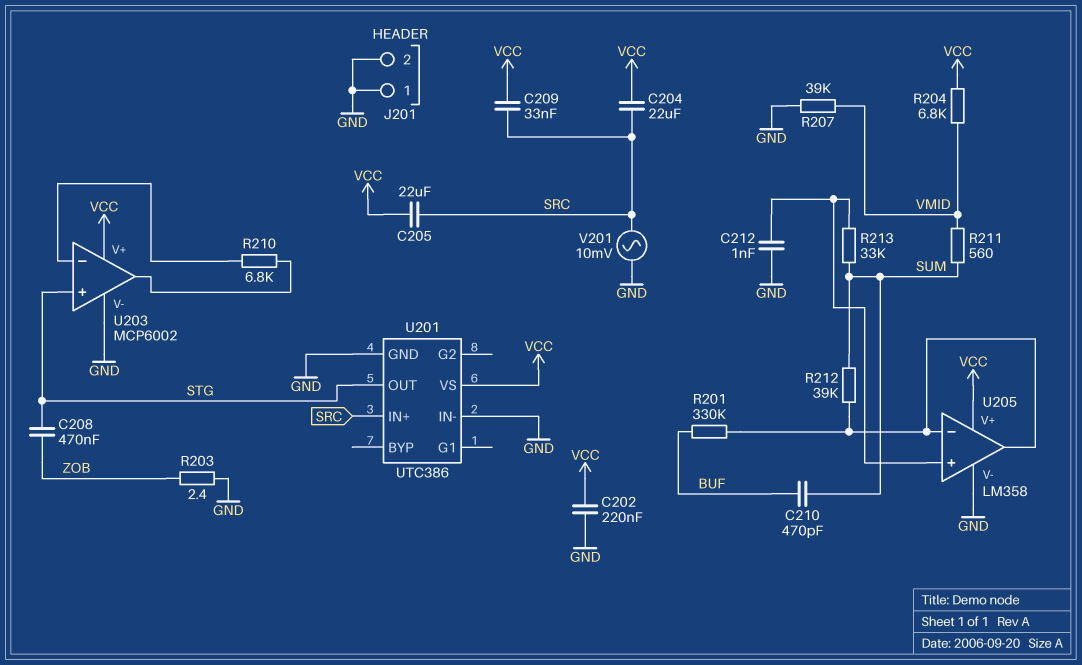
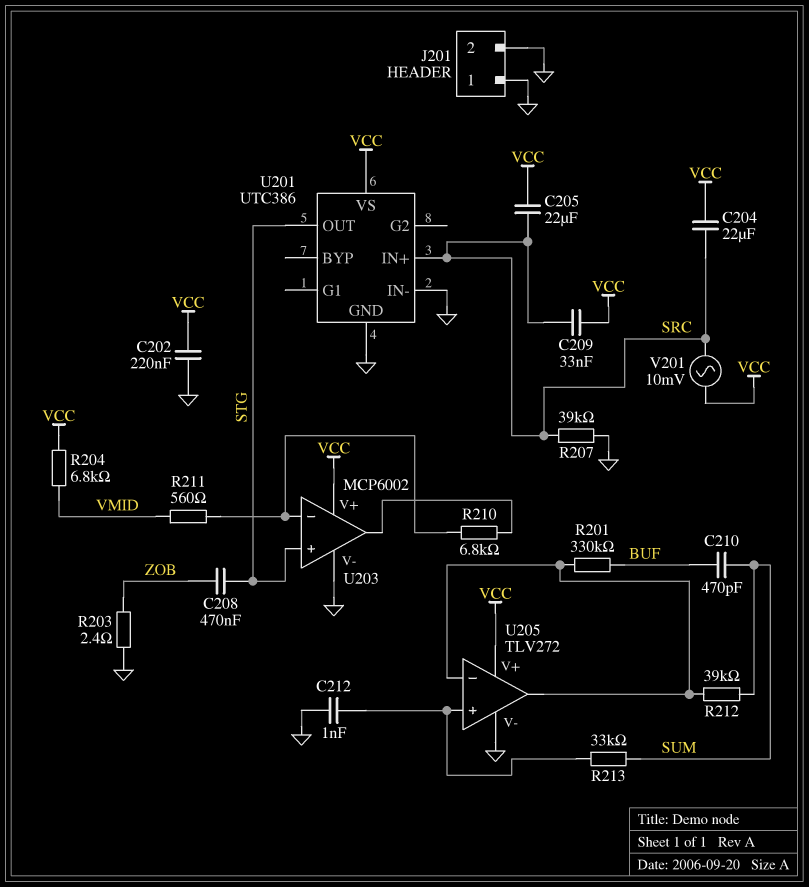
R207: 39k (GND, VMID) -> 39k (GND, SRC)
R211: 560 (SUM, VMID) -> 560 (U203/in-, VMID)
U205: LM358 -> TLV272
V201: AC 10mV (GND, SRC) -> AC 10mV (SRC, VCC)

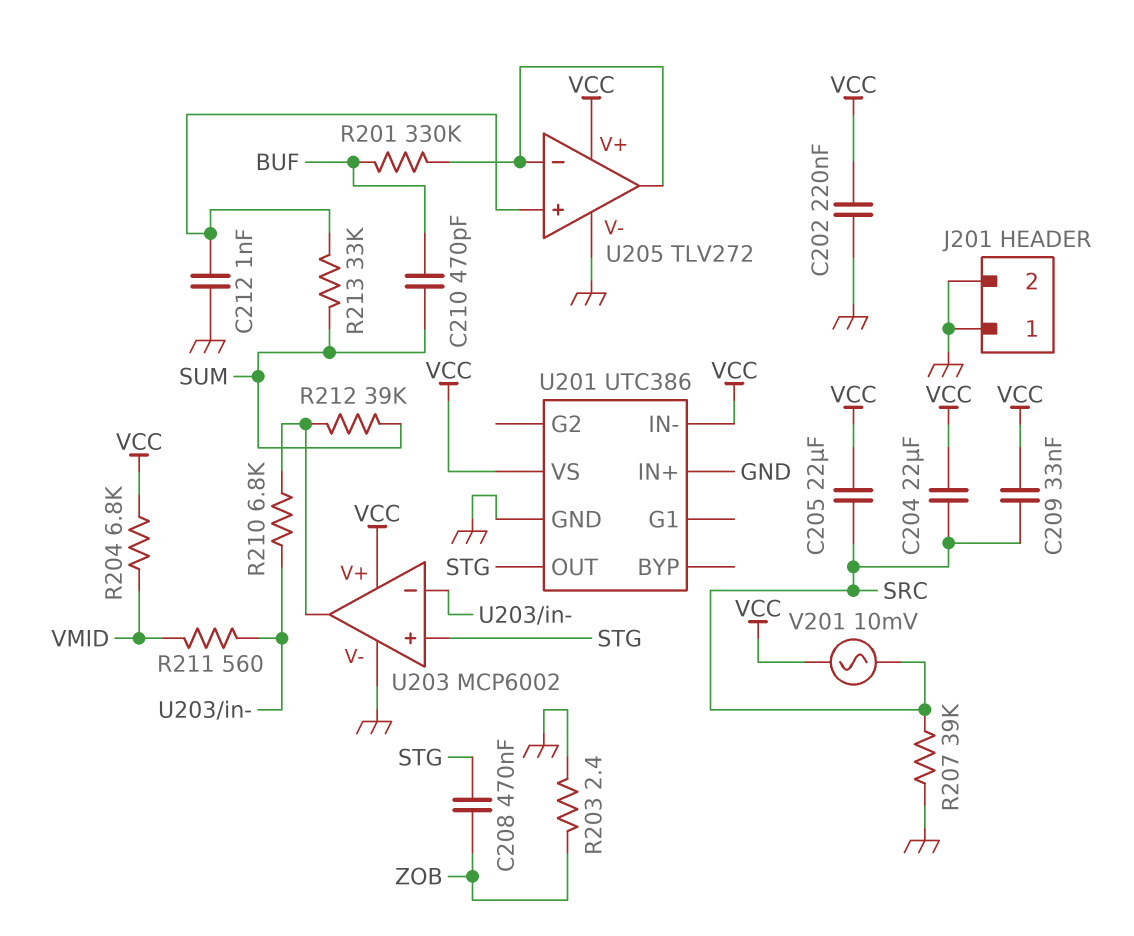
R212: 39k (SUM, U205/in-) -> 39k (SUM, U203/out)
U201 pin IN+: SRC -> GND
U201 pin IN-: GND -> VCC

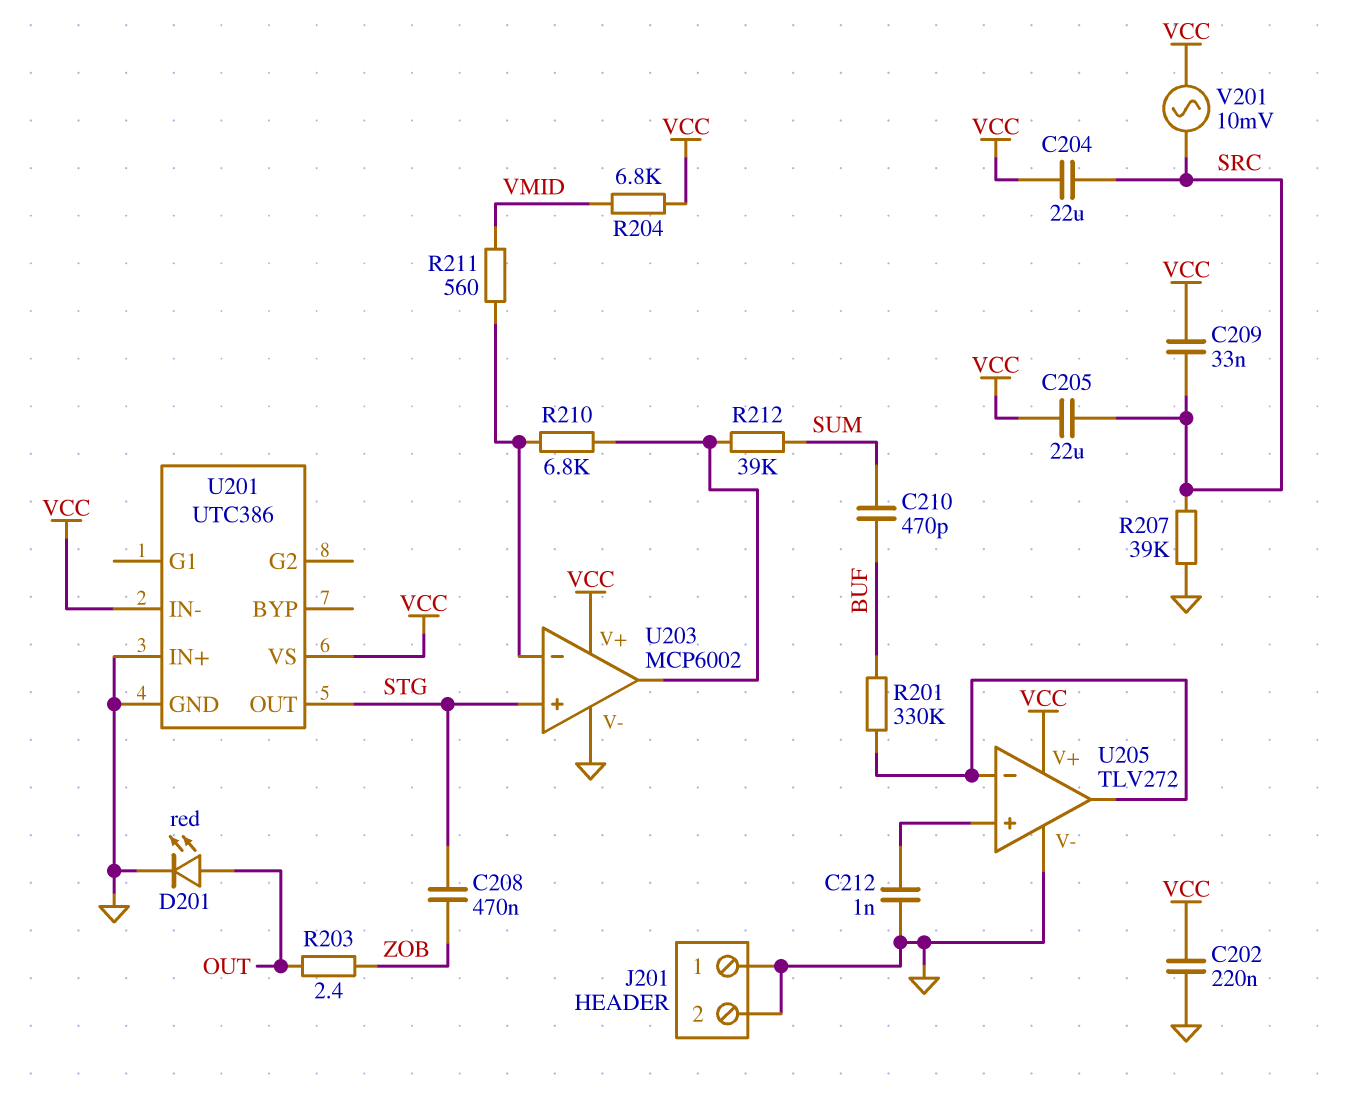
D201: none -> LED red (A OUT, K GND)
R203: 2.4 (GND, ZOB) -> 2.4 (OUT, ZOB)
R213: 33k (SUM, U205/in+) -> none

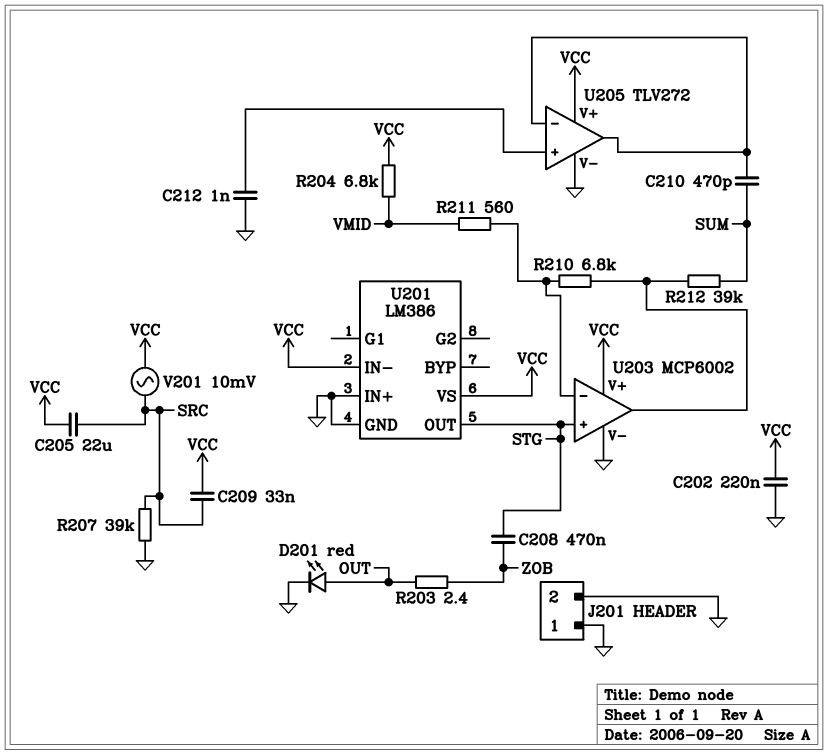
C204: 22uF (SRC, VCC) -> none
C210: 470pF (BUF, SUM) -> 470pF (SUM, U205/in-)
R201: 330k (BUF, U205/in-) -> none
U201: UTC386 -> LM386

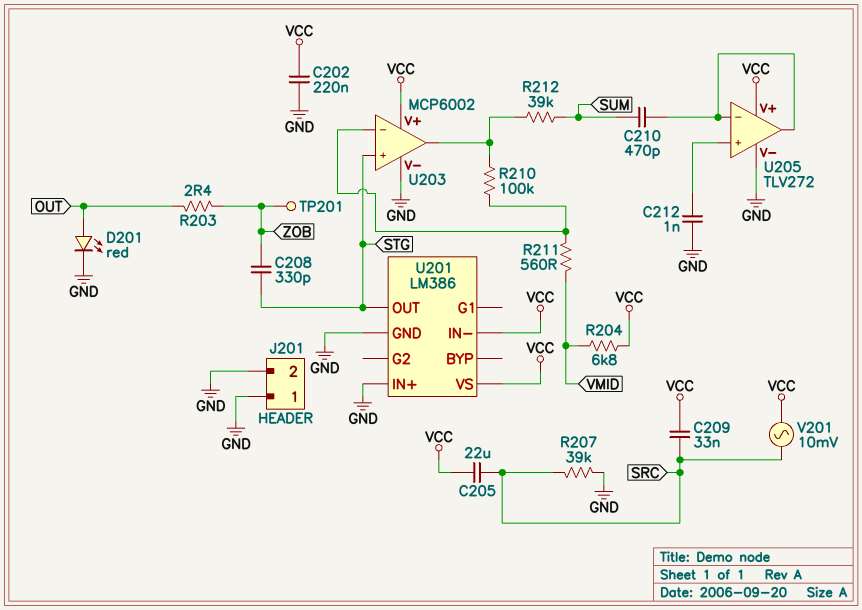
C208: 470nF (STG, ZOB) -> 330pF (STG, ZOB)
R210: 6.8k (U203/in-, U203/out) -> 100k (U203/in-, U203/out)
TP201: none -> test point (ZOB)

